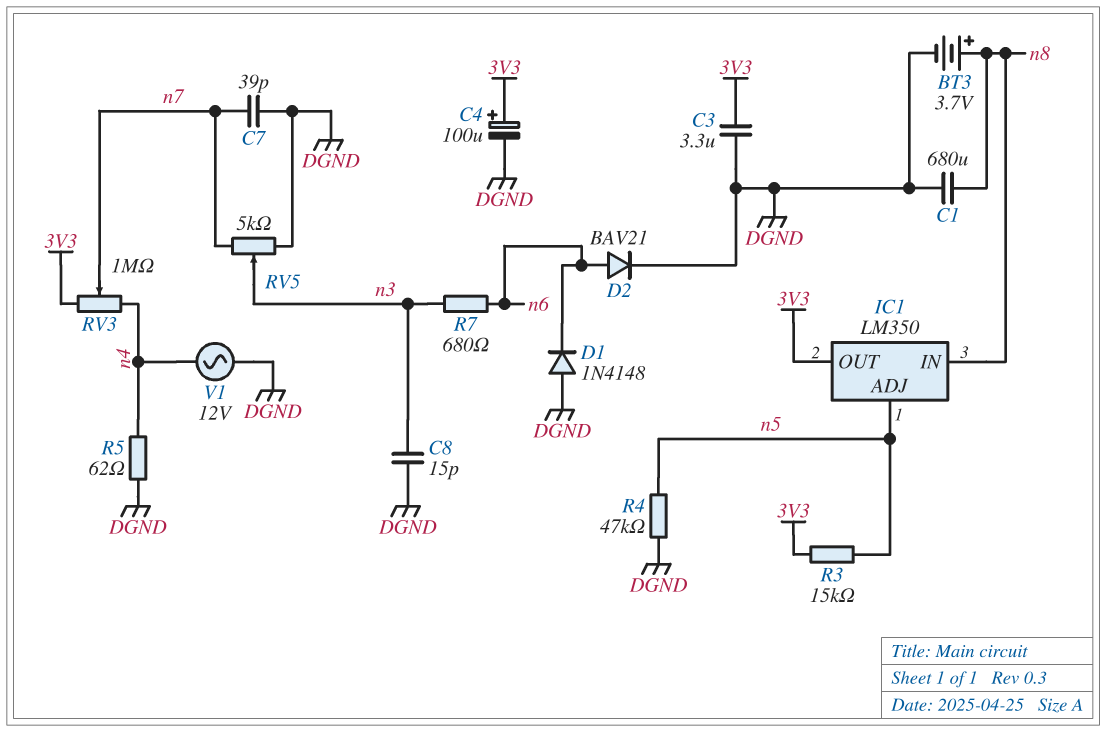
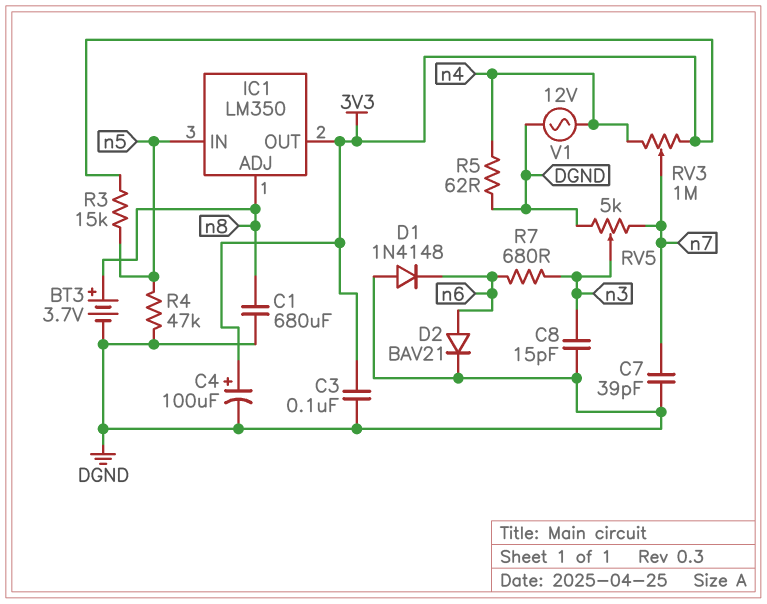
C3: 3.3uF (3V3, DGND) -> 100nF (3V3, DGND)
IC1 pin ADJ: n5 -> n8
IC1 pin IN: n8 -> n5

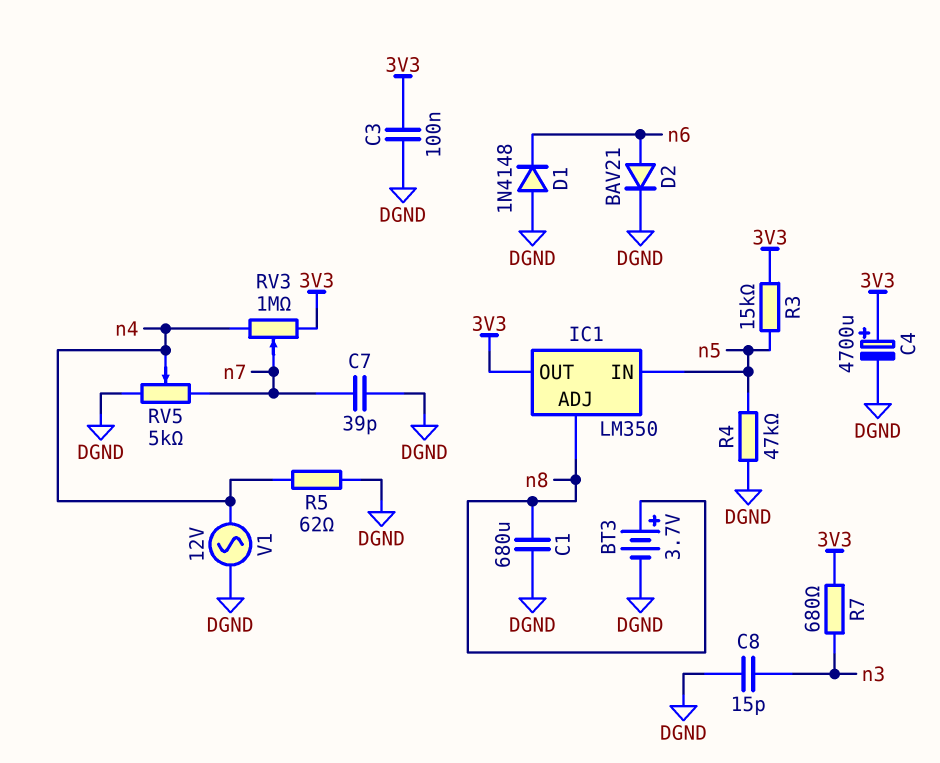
C4: 100uF (plus 3V3, minus DGND) -> 4700uF (plus 3V3, minus DGND)
R7: 680 (n3, n6) -> 680 (3V3, n3)
RV5: 5k (DGND, n7, wiper n3) -> 5k (DGND, n7, wiper n4)

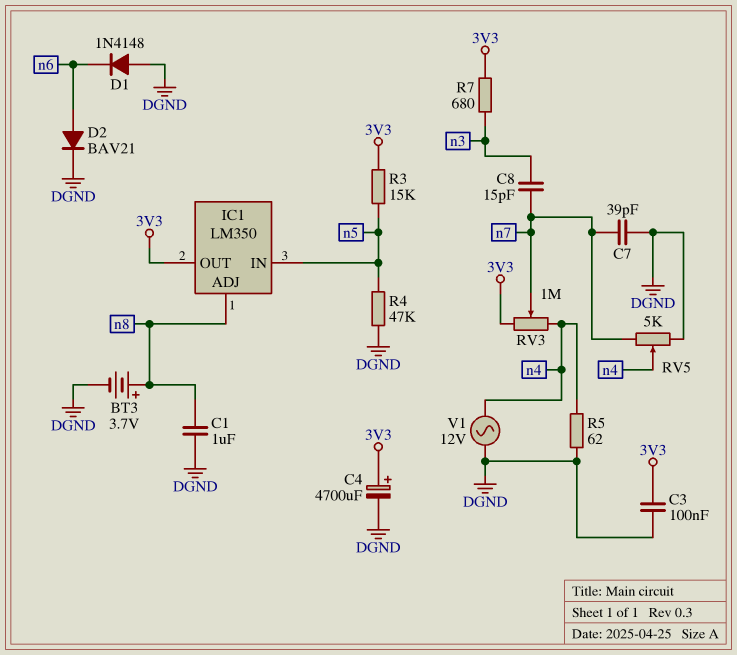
C1: 680uF (DGND, n8) -> 1uF (DGND, n8)
C8: 15pF (DGND, n3) -> 15pF (n3, n7)

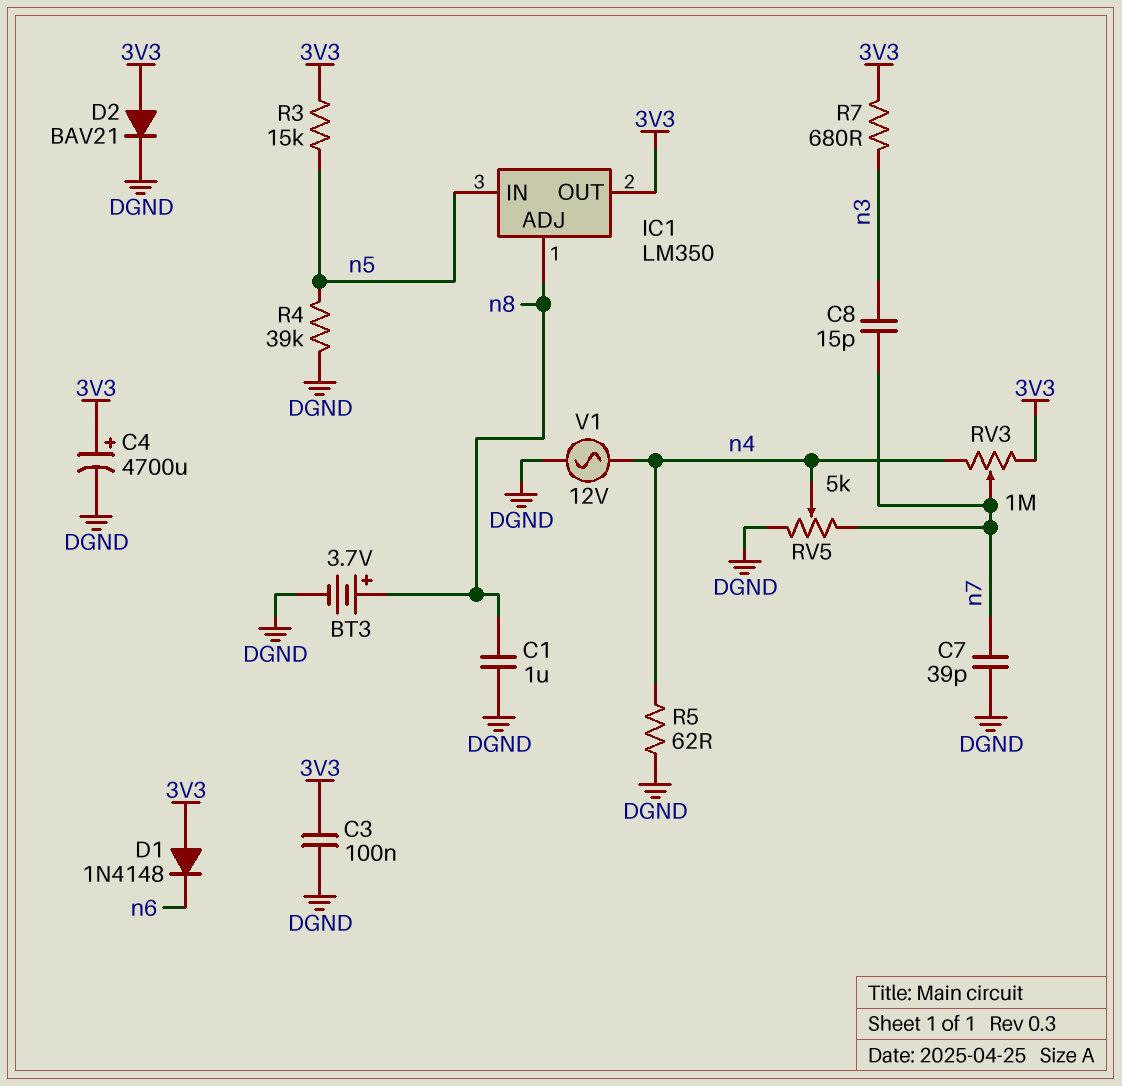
D1: diode 1N4148 (A DGND, K n6) -> diode 1N4148 (A 3V3, K n6)
D2: diode BAV21 (A n6, K DGND) -> diode BAV21 (A 3V3, K DGND)
R4: 47k (DGND, n5) -> 39k (DGND, n5)

